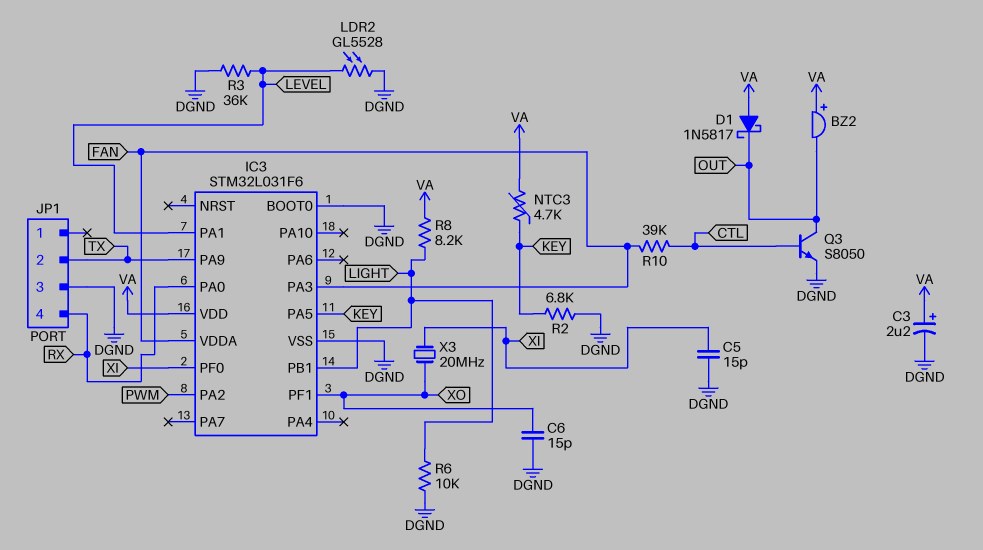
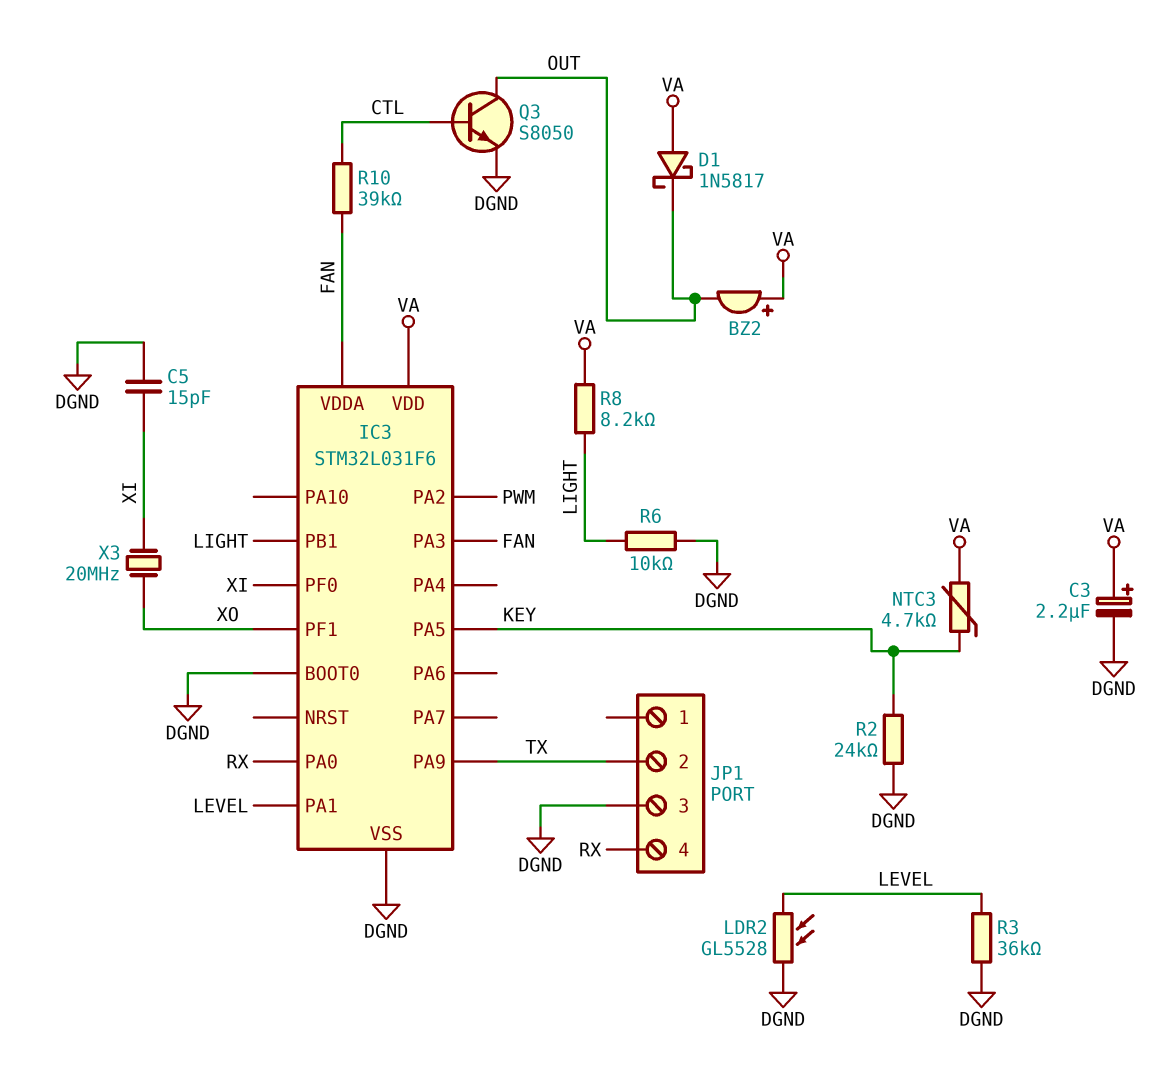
C6: 15pF (DGND, XO) -> none
R2: 6.8k (DGND, KEY) -> 24k (DGND, KEY)

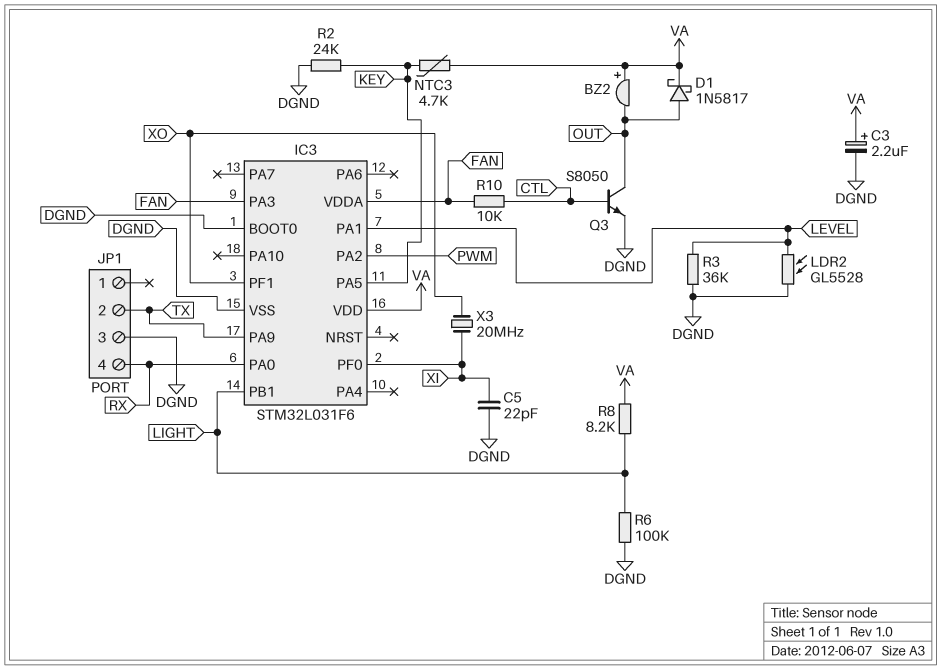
C5: 15pF (DGND, XI) -> 22pF (DGND, XI)
D1: schottky 1N5817 (A VA, K OUT) -> schottky 1N5817 (A OUT, K VA)
R6: 10k (DGND, LIGHT) -> 100k (DGND, LIGHT)
R10: 39k (CTL, FAN) -> 10k (CTL, FAN)

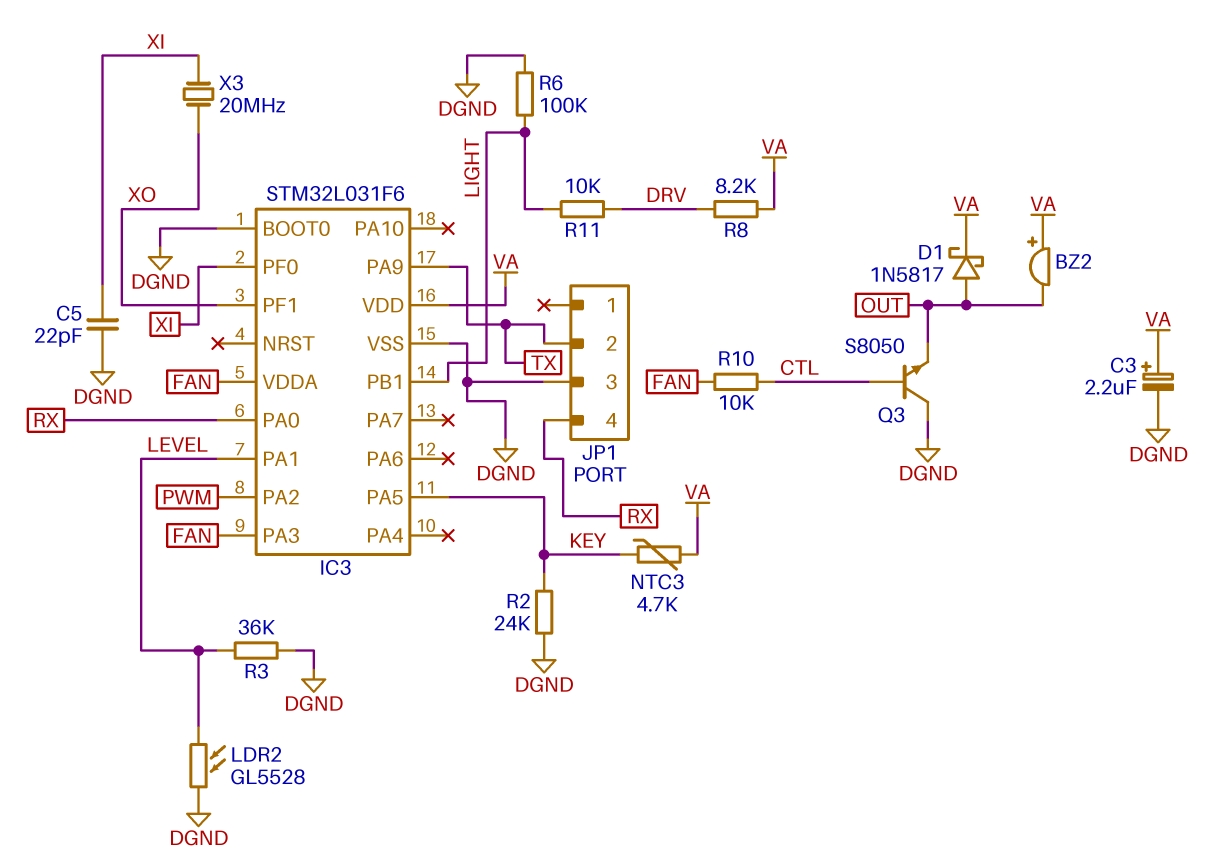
Q3: NPN S8050 (B CTL, C OUT, E DGND) -> NPN S8050 (B CTL, C DGND, E OUT)
R8: 8.2k (LIGHT, VA) -> 8.2k (DRV, VA)
R11: none -> 10k (DRV, LIGHT)

